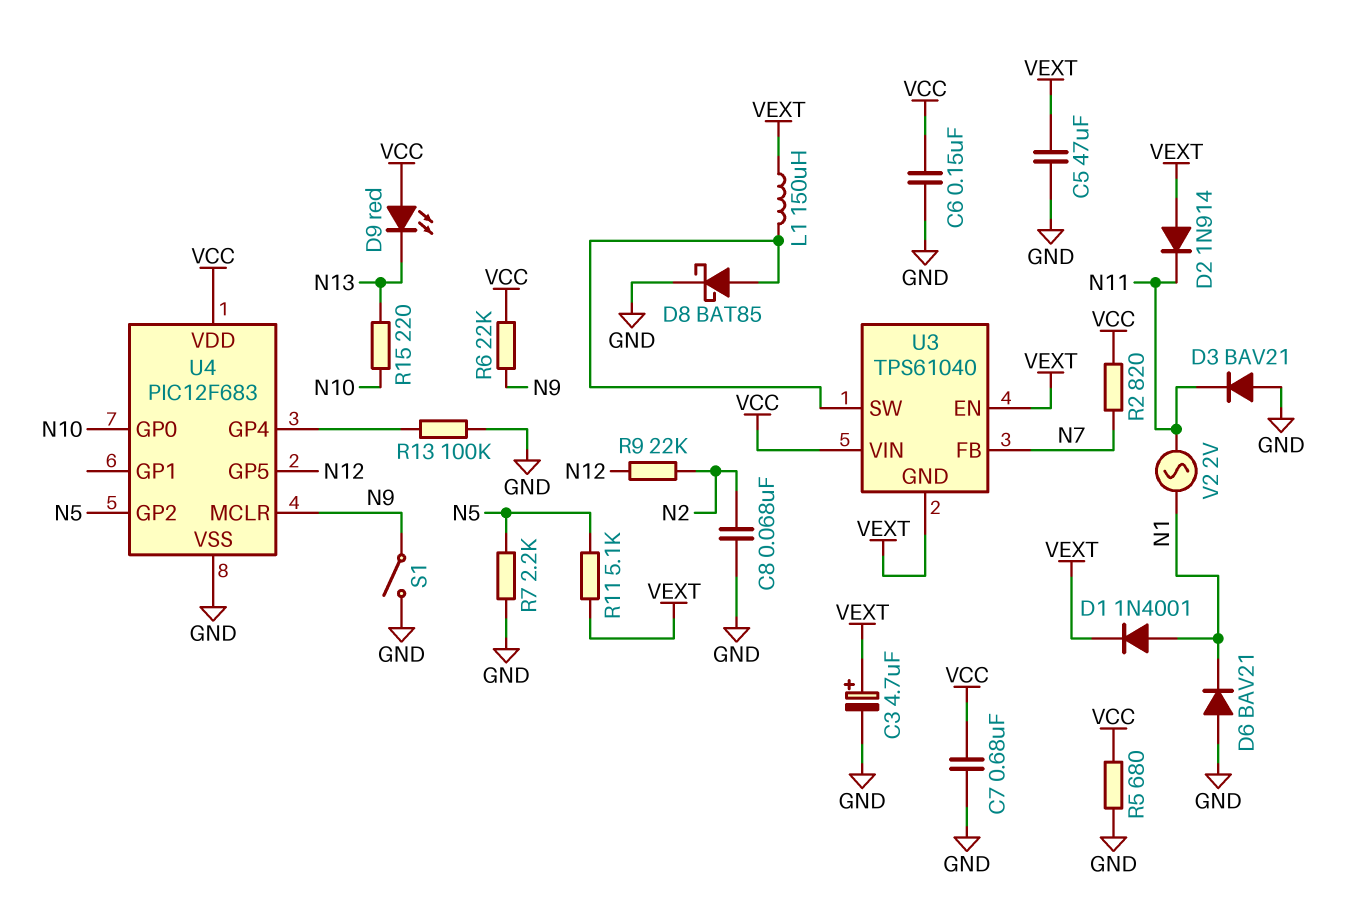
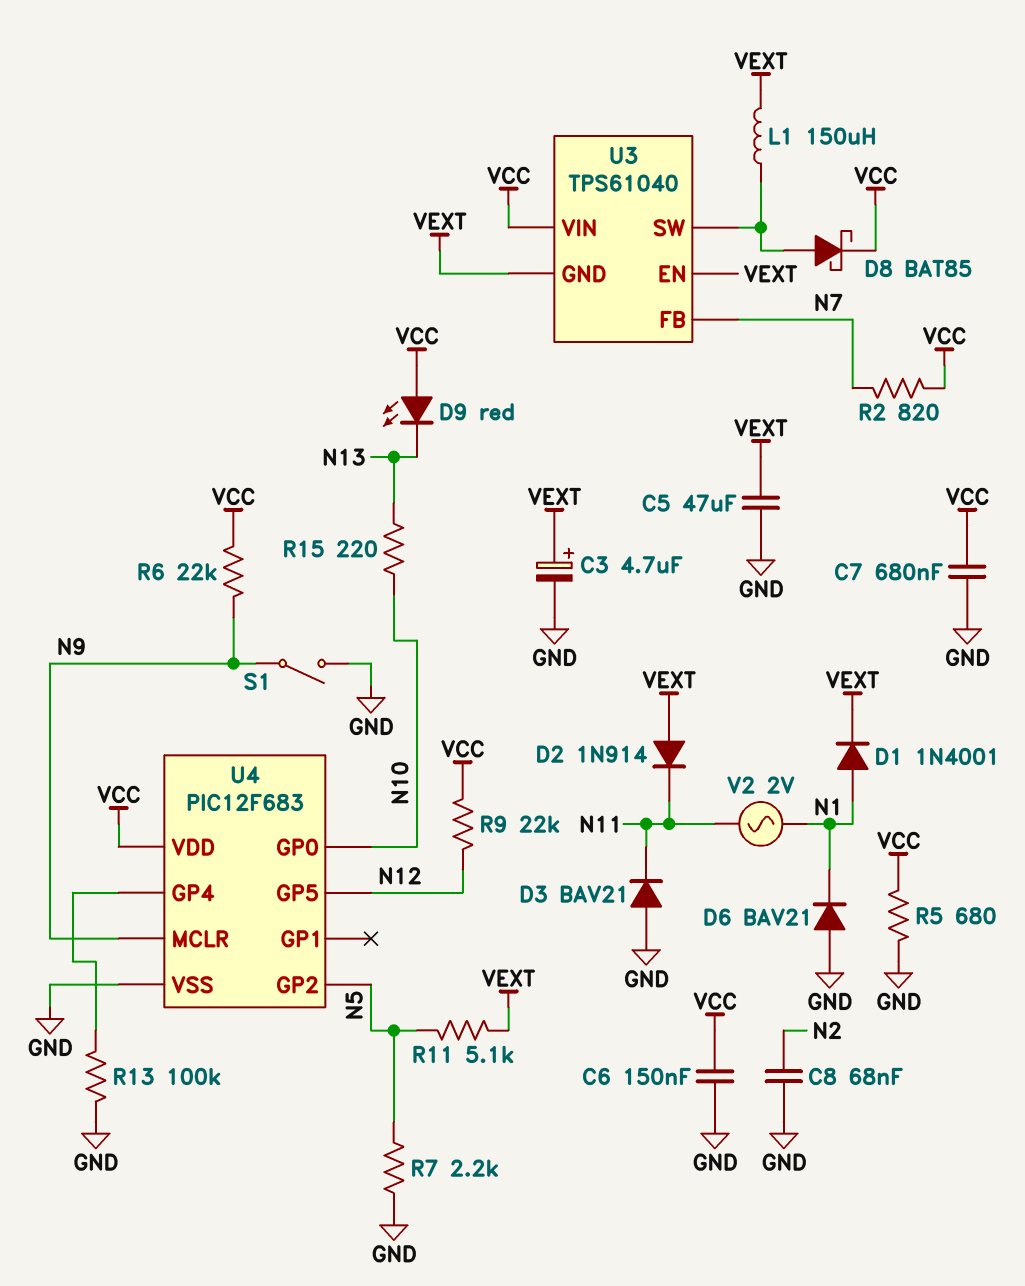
D8: schottky BAT85 (A U3/SW, K GND) -> schottky BAT85 (A U3/SW, K VCC)
R9: 22k (N2, N12) -> 22k (N12, VCC)

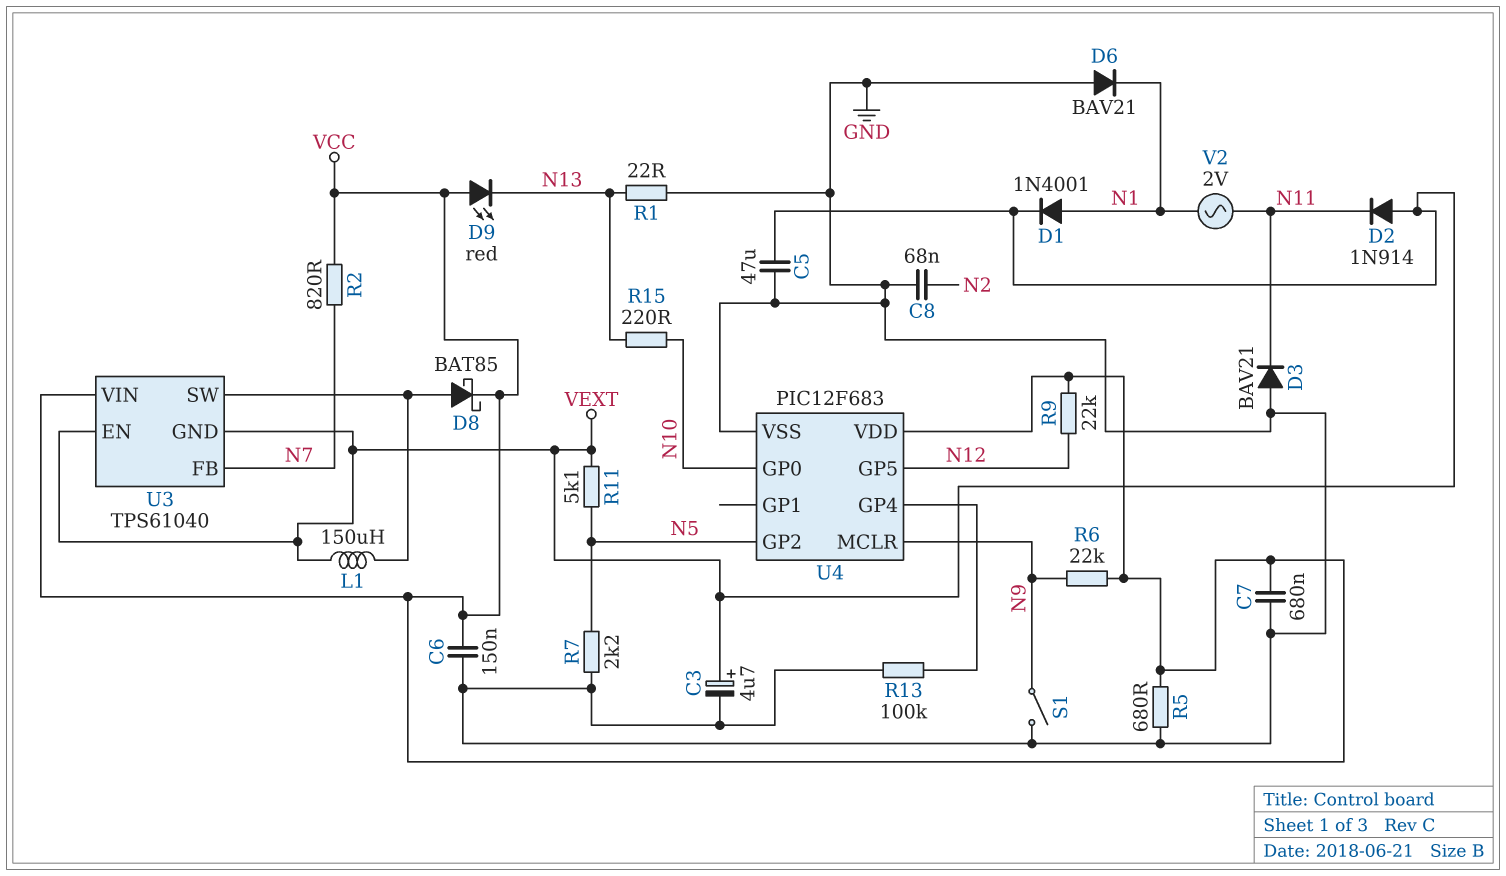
R1: none -> 22 (GND, N13)

